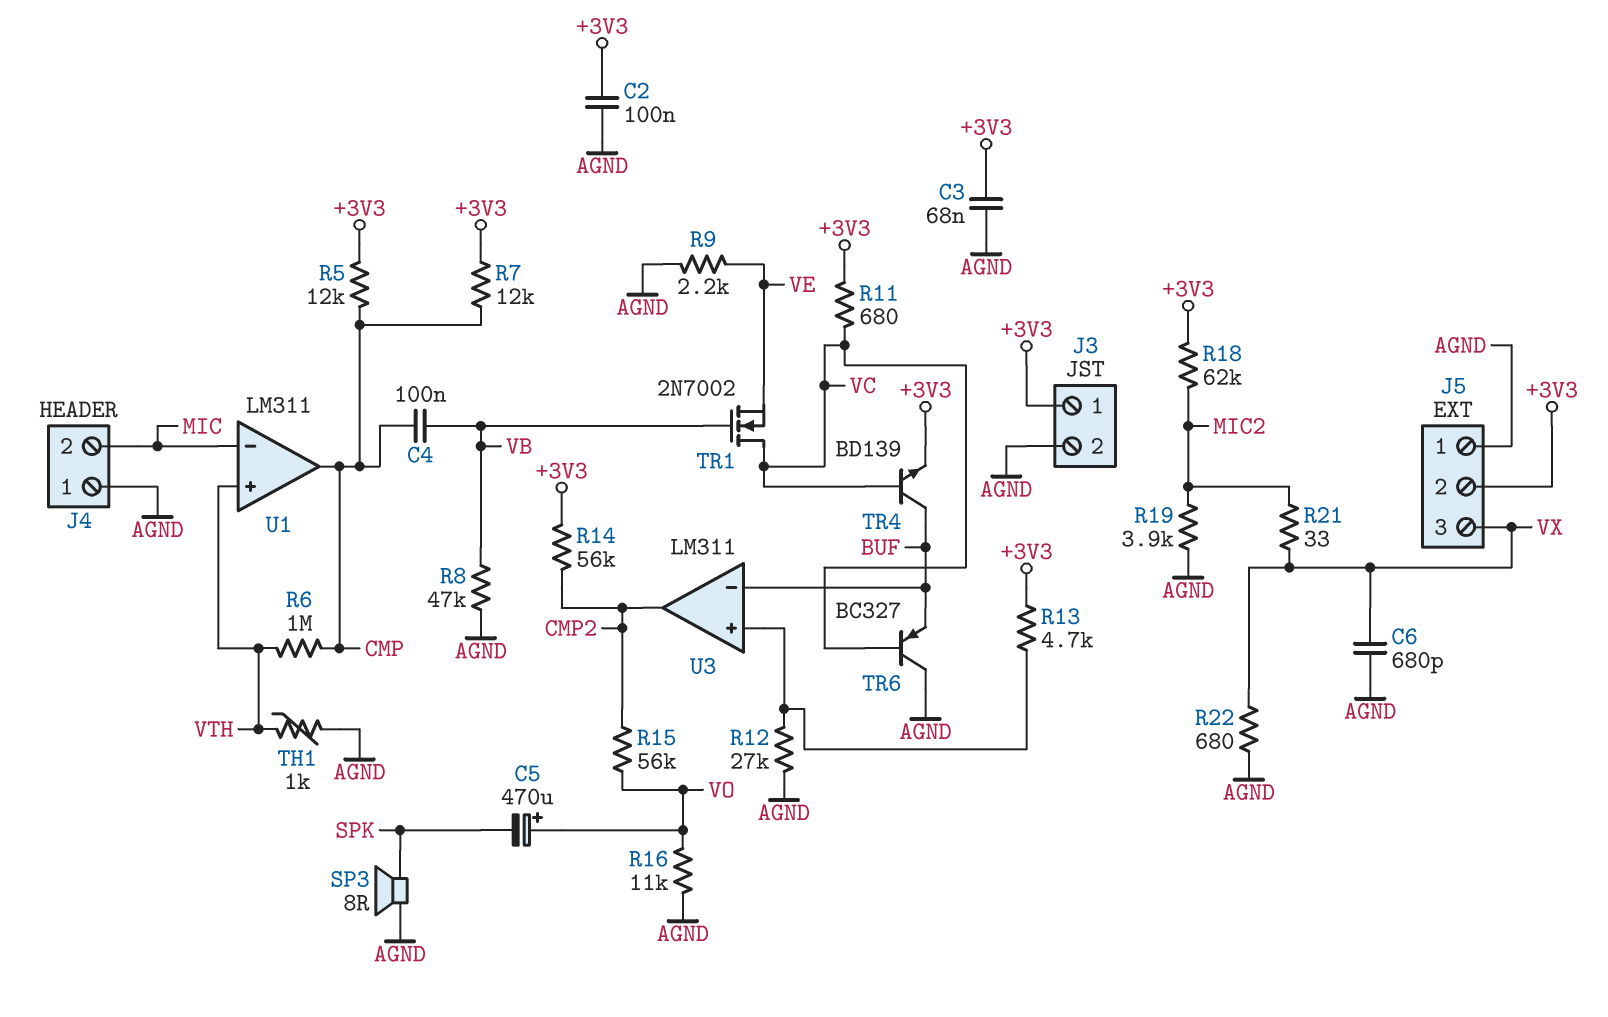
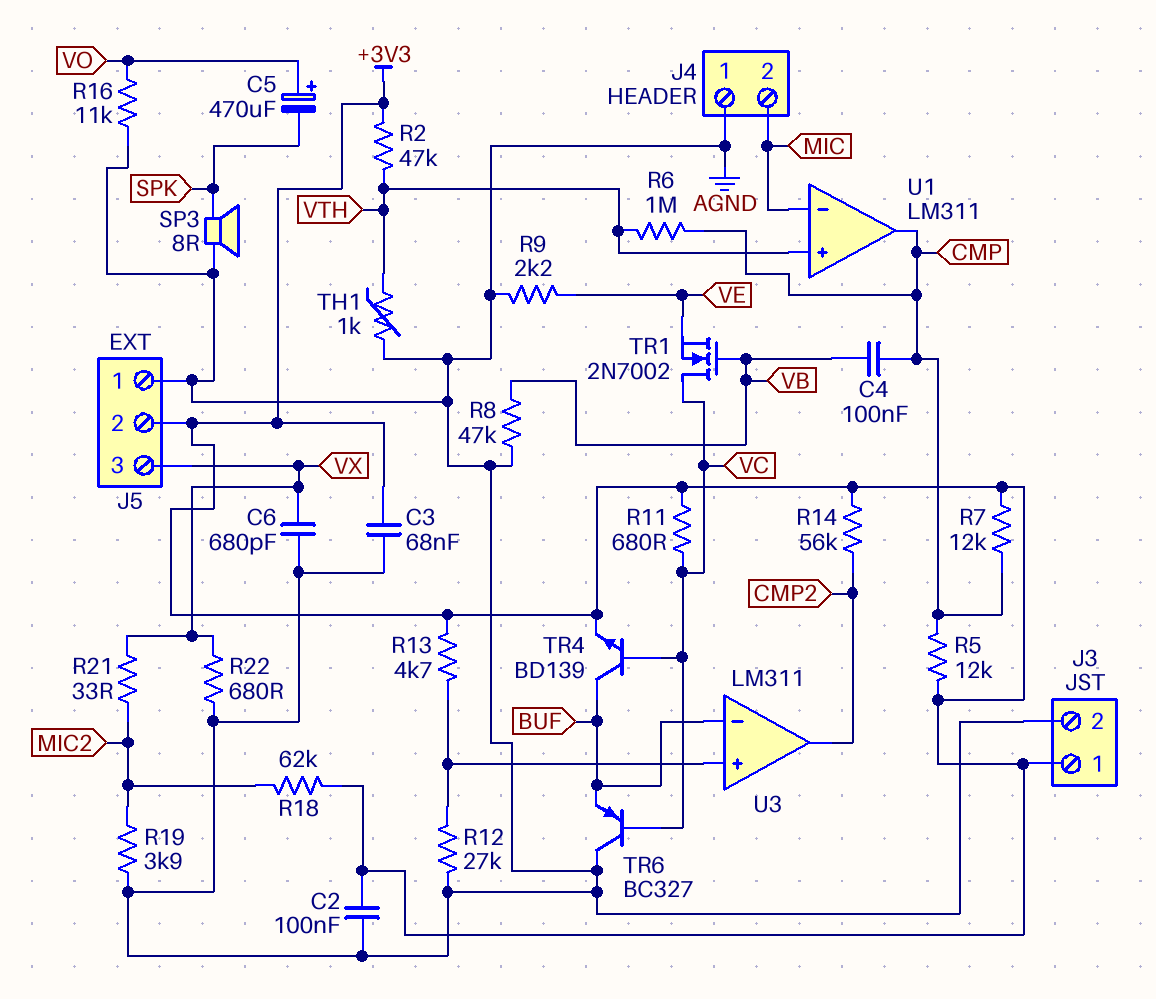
R2: none -> 47k (+3V3, VTH)
R15: 56k (CMP2, VO) -> none

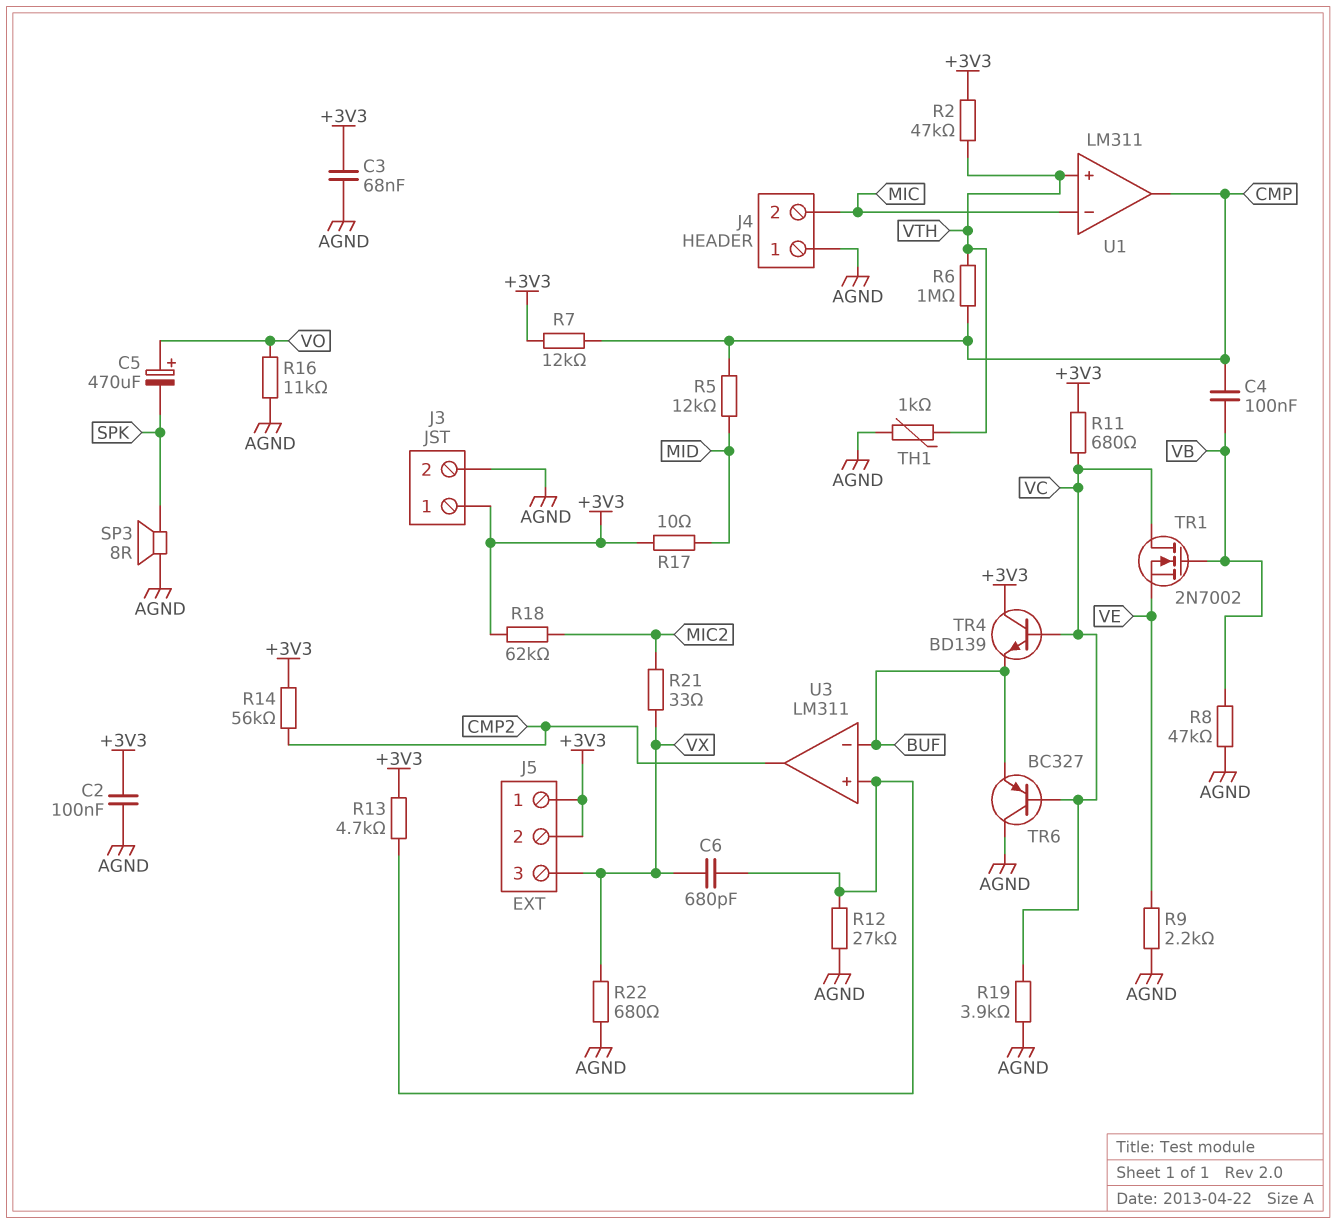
C6: 680pF (AGND, VX) -> 680pF (U3/in+, VX)
J5 pin 1: AGND -> +3V3
R5: 12k (+3V3, CMP) -> 12k (CMP, MID)
R17: none -> 10 (+3V3, MID)
R19: 3.9k (AGND, MIC2) -> 3.9k (AGND, VC)
TR4: NPN BD139 (B VC, C BUF, E +3V3) -> NPN BD139 (B VC, C +3V3, E BUF)

